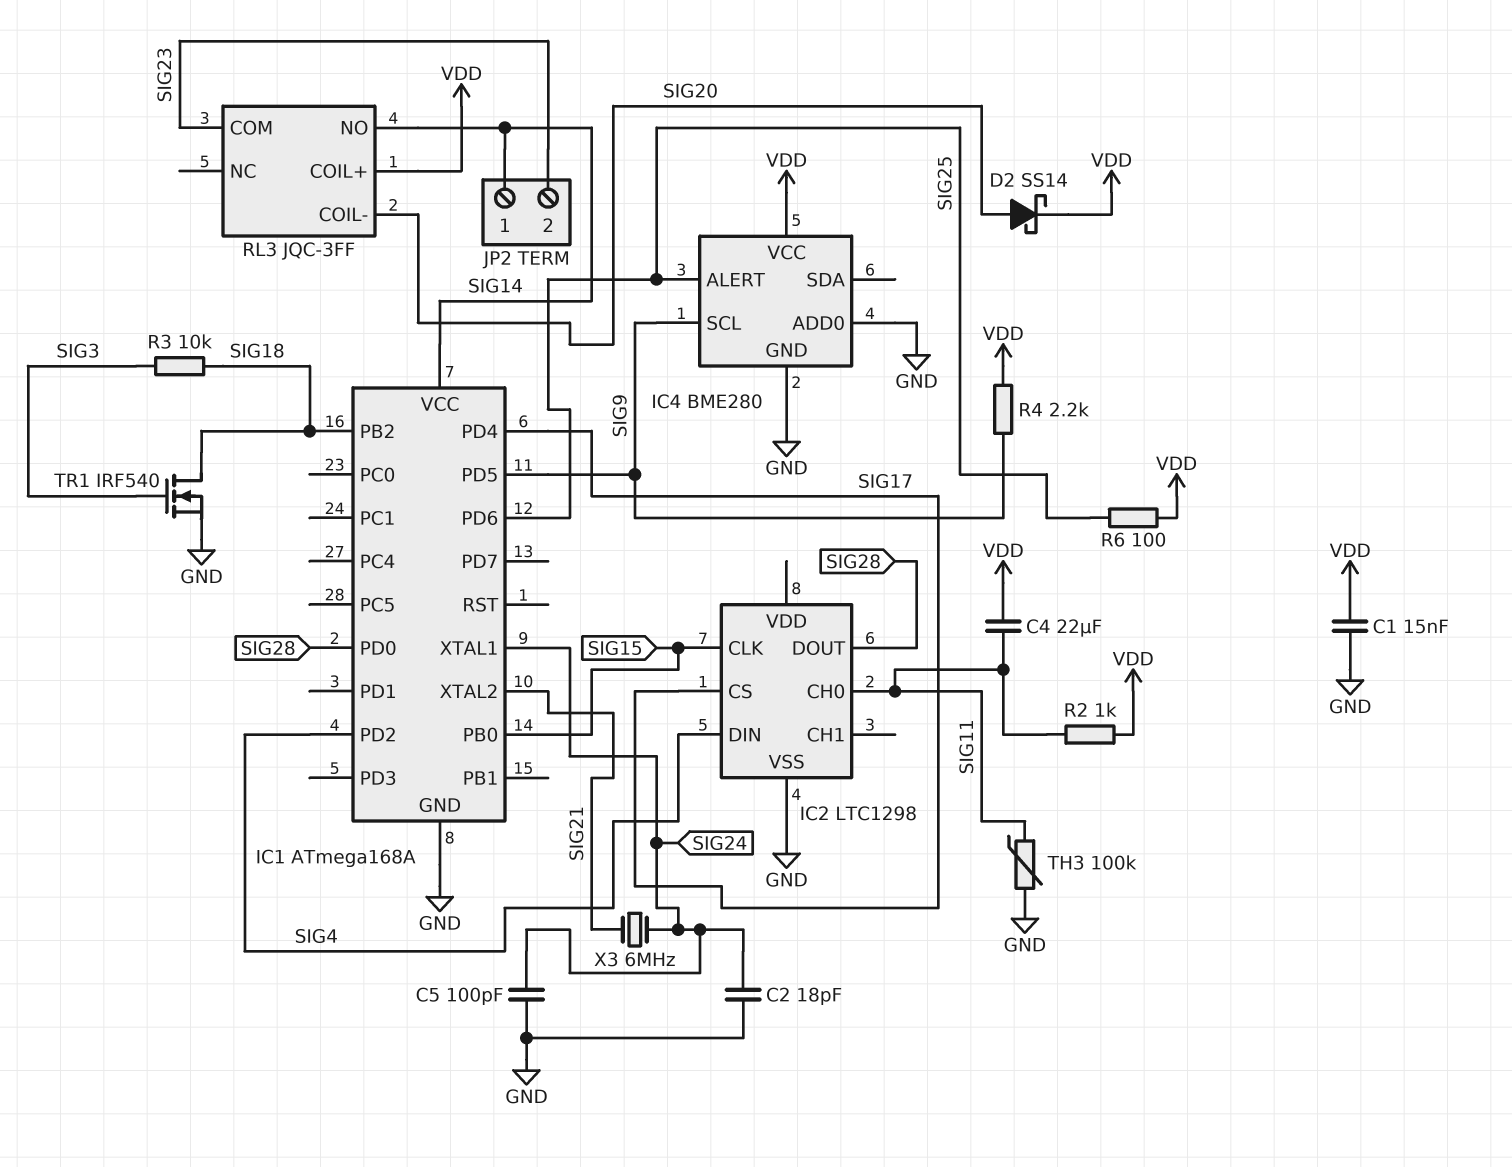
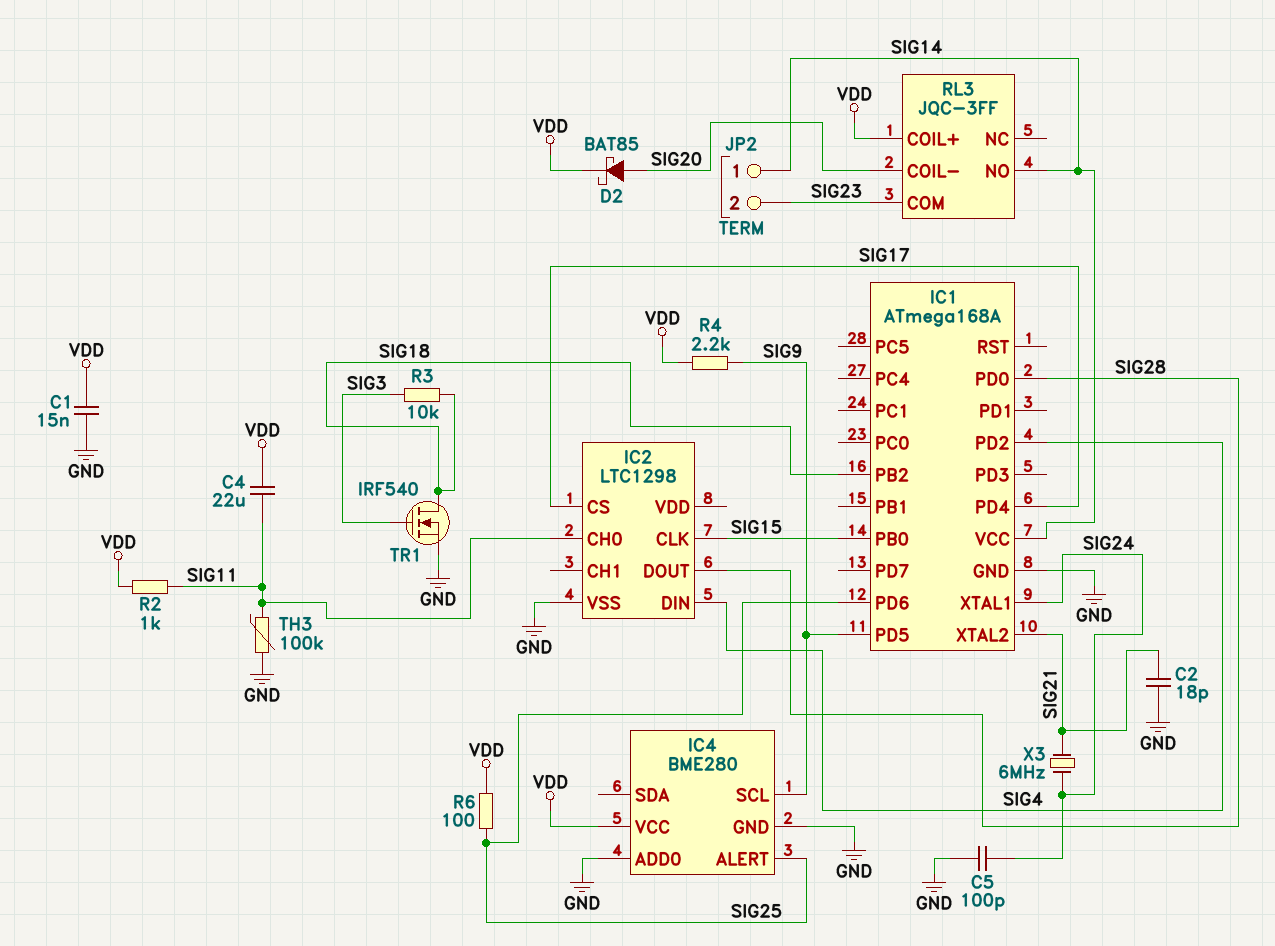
C2: 18pF (GND, SIG24) -> 18pF (GND, SIG21)
D2: schottky SS14 (A SIG20, K VDD) -> schottky BAT85 (A SIG20, K VDD)

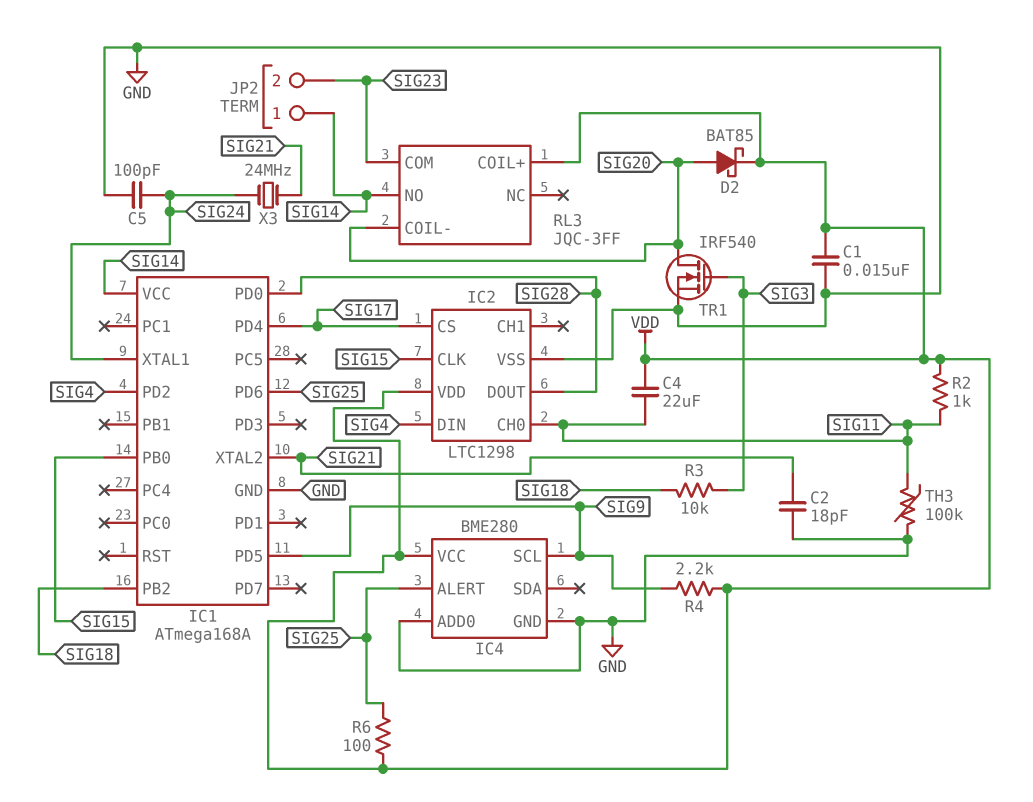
IC2 pin VDD: none -> VDD
TR1: NMOS IRF540 (G SIG3, D SIG18, S GND) -> NMOS IRF540 (G SIG3, D SIG20, S GND)
X3: 6MHz (SIG21, SIG24) -> 24MHz (SIG21, SIG24)

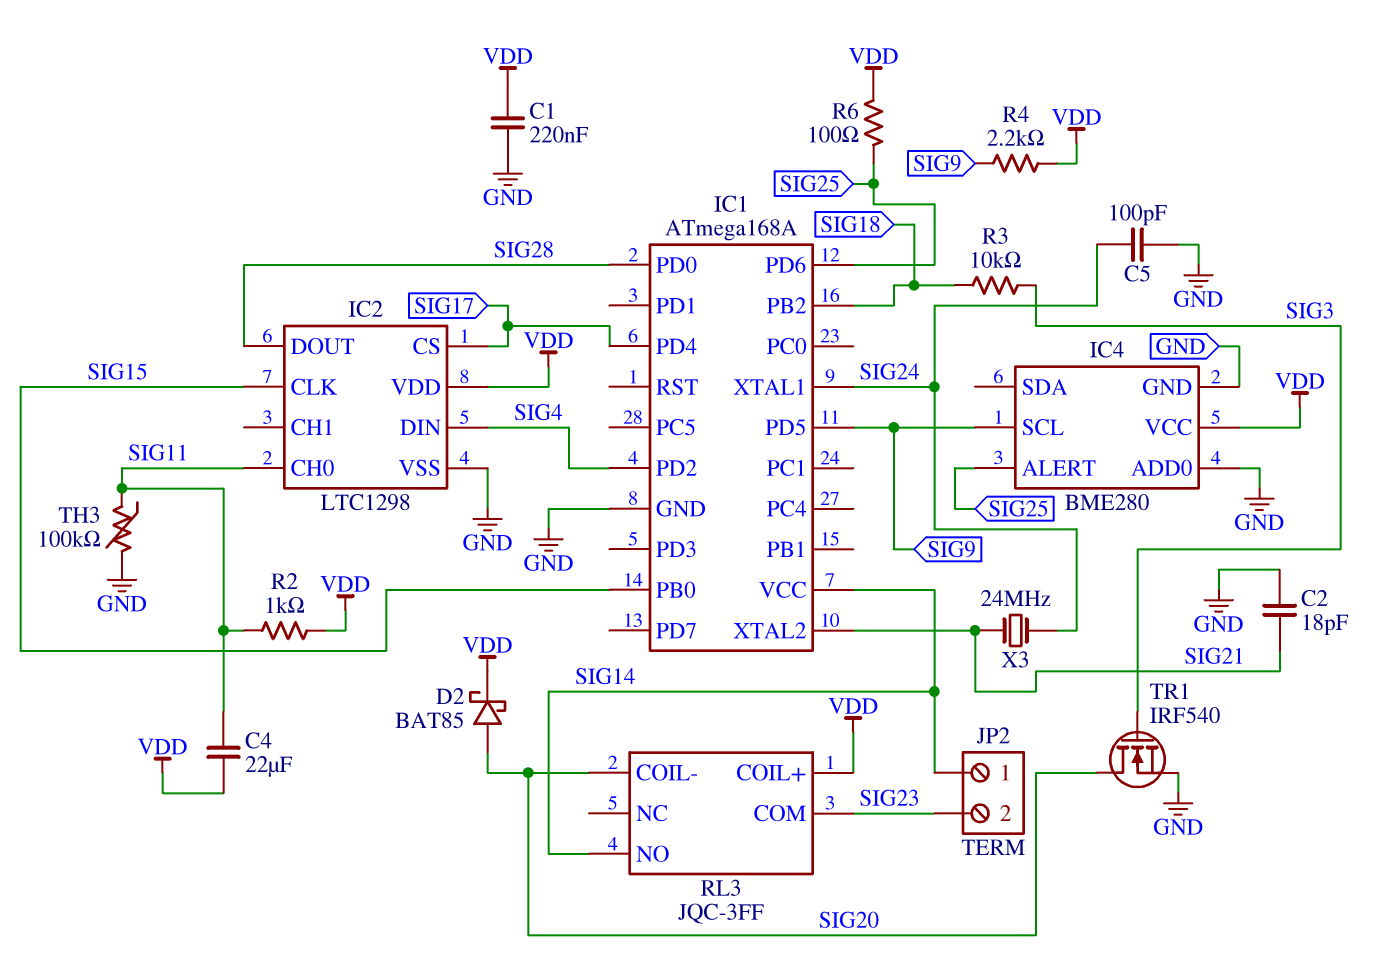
C1: 15nF (GND, VDD) -> 220nF (GND, VDD)

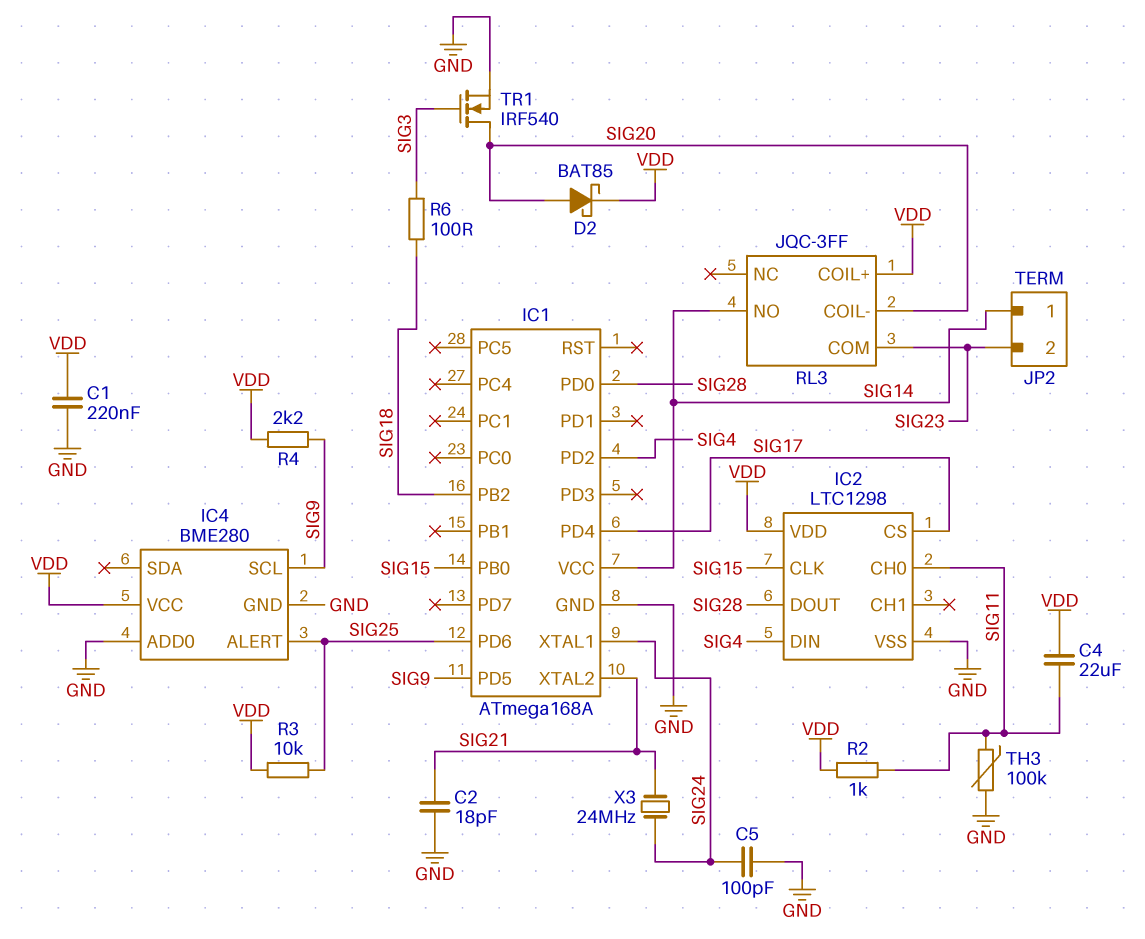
R3: 10k (SIG3, SIG18) -> 10k (SIG25, VDD)
R6: 100 (SIG25, VDD) -> 100 (SIG3, SIG18)

